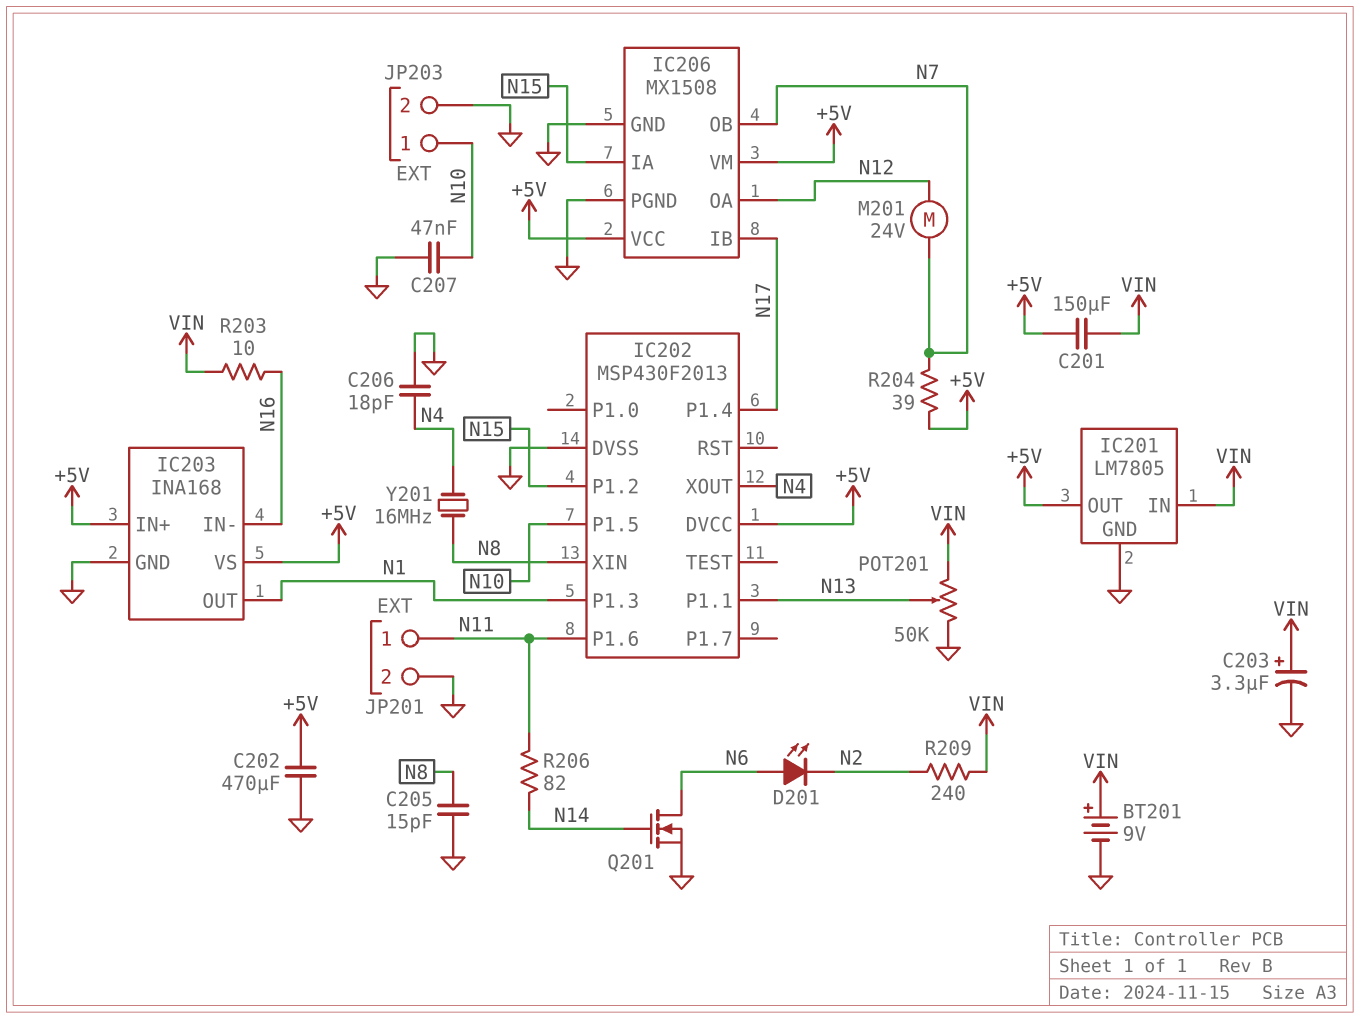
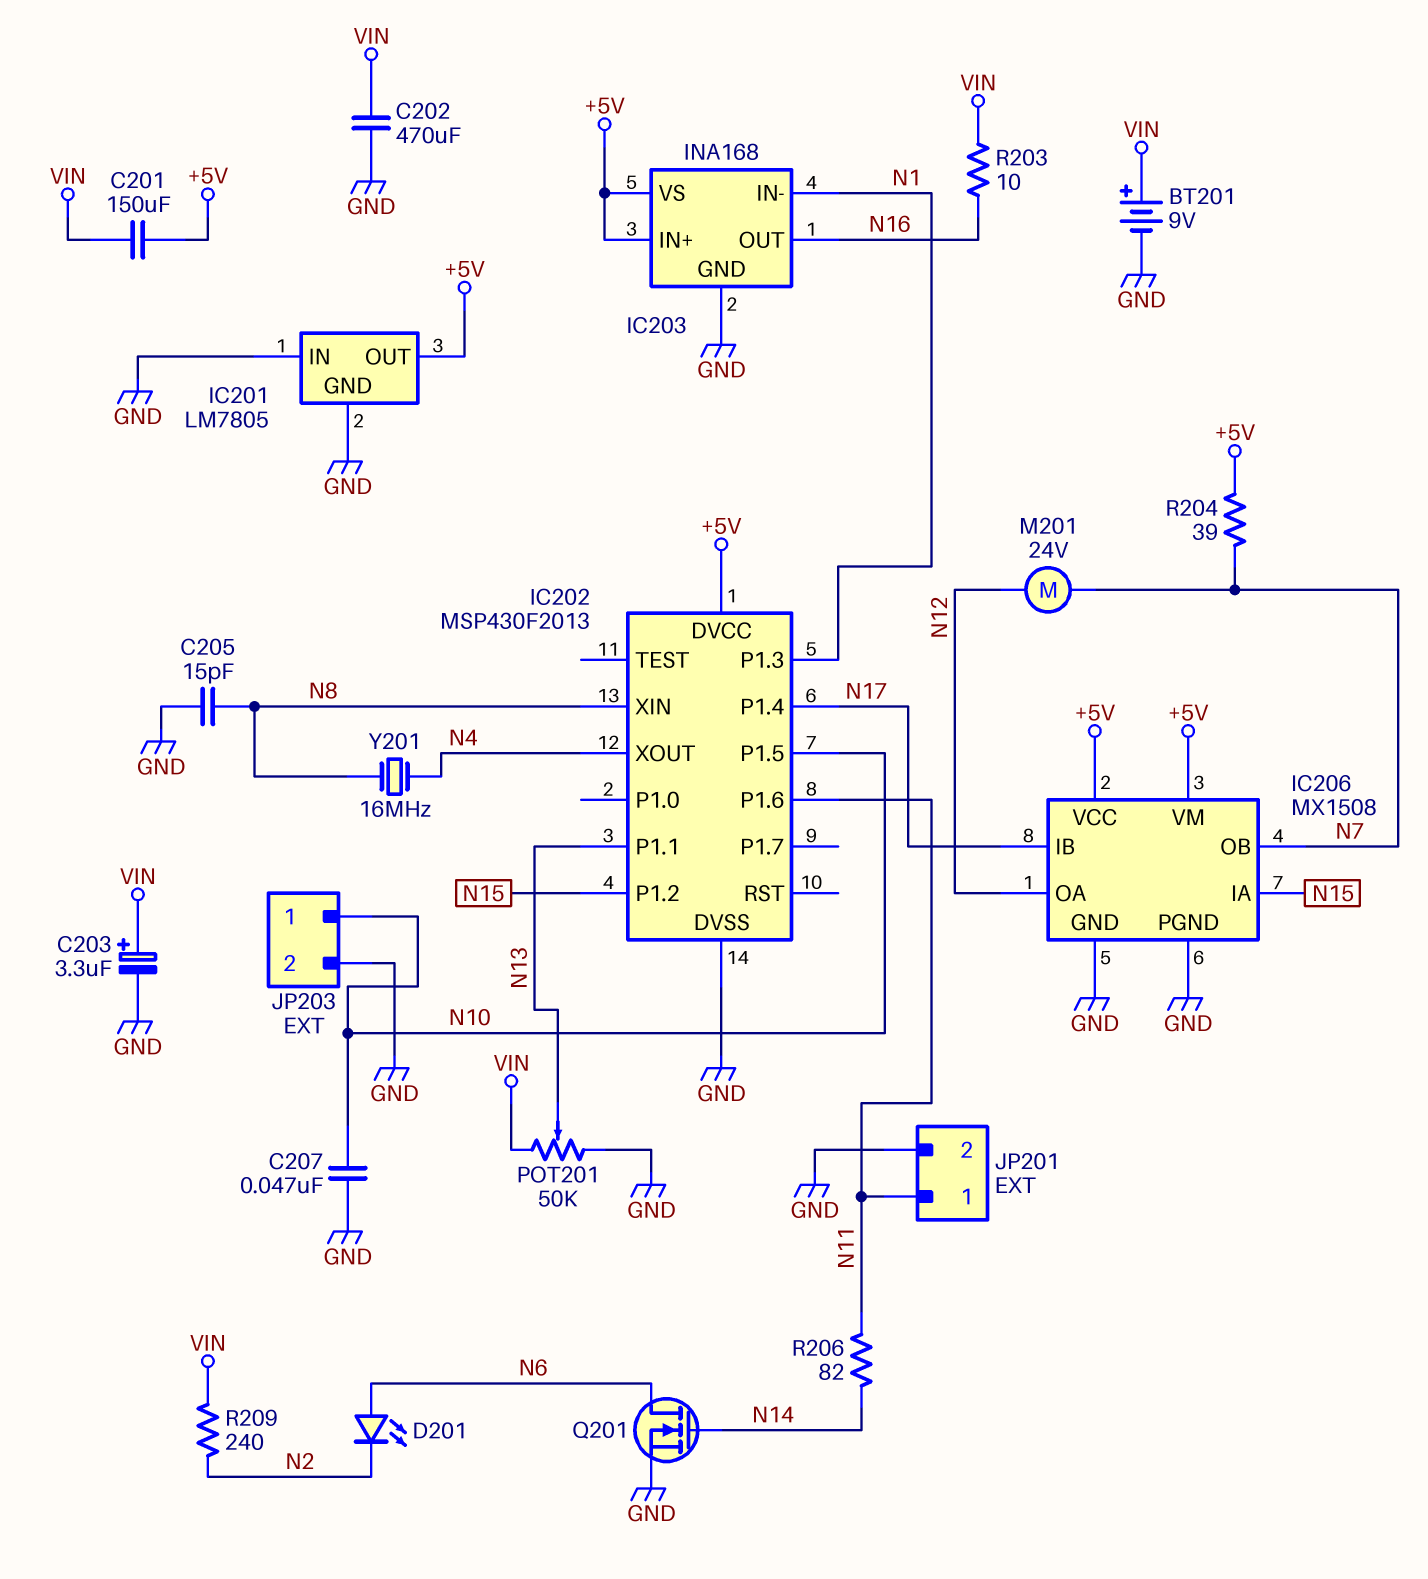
C202: 470uF (+5V, GND) -> 470uF (GND, VIN)
C206: 18pF (GND, N4) -> none
IC201 pin IN: VIN -> GND
IC203 pin IN-: N16 -> N1
IC203 pin OUT: N1 -> N16

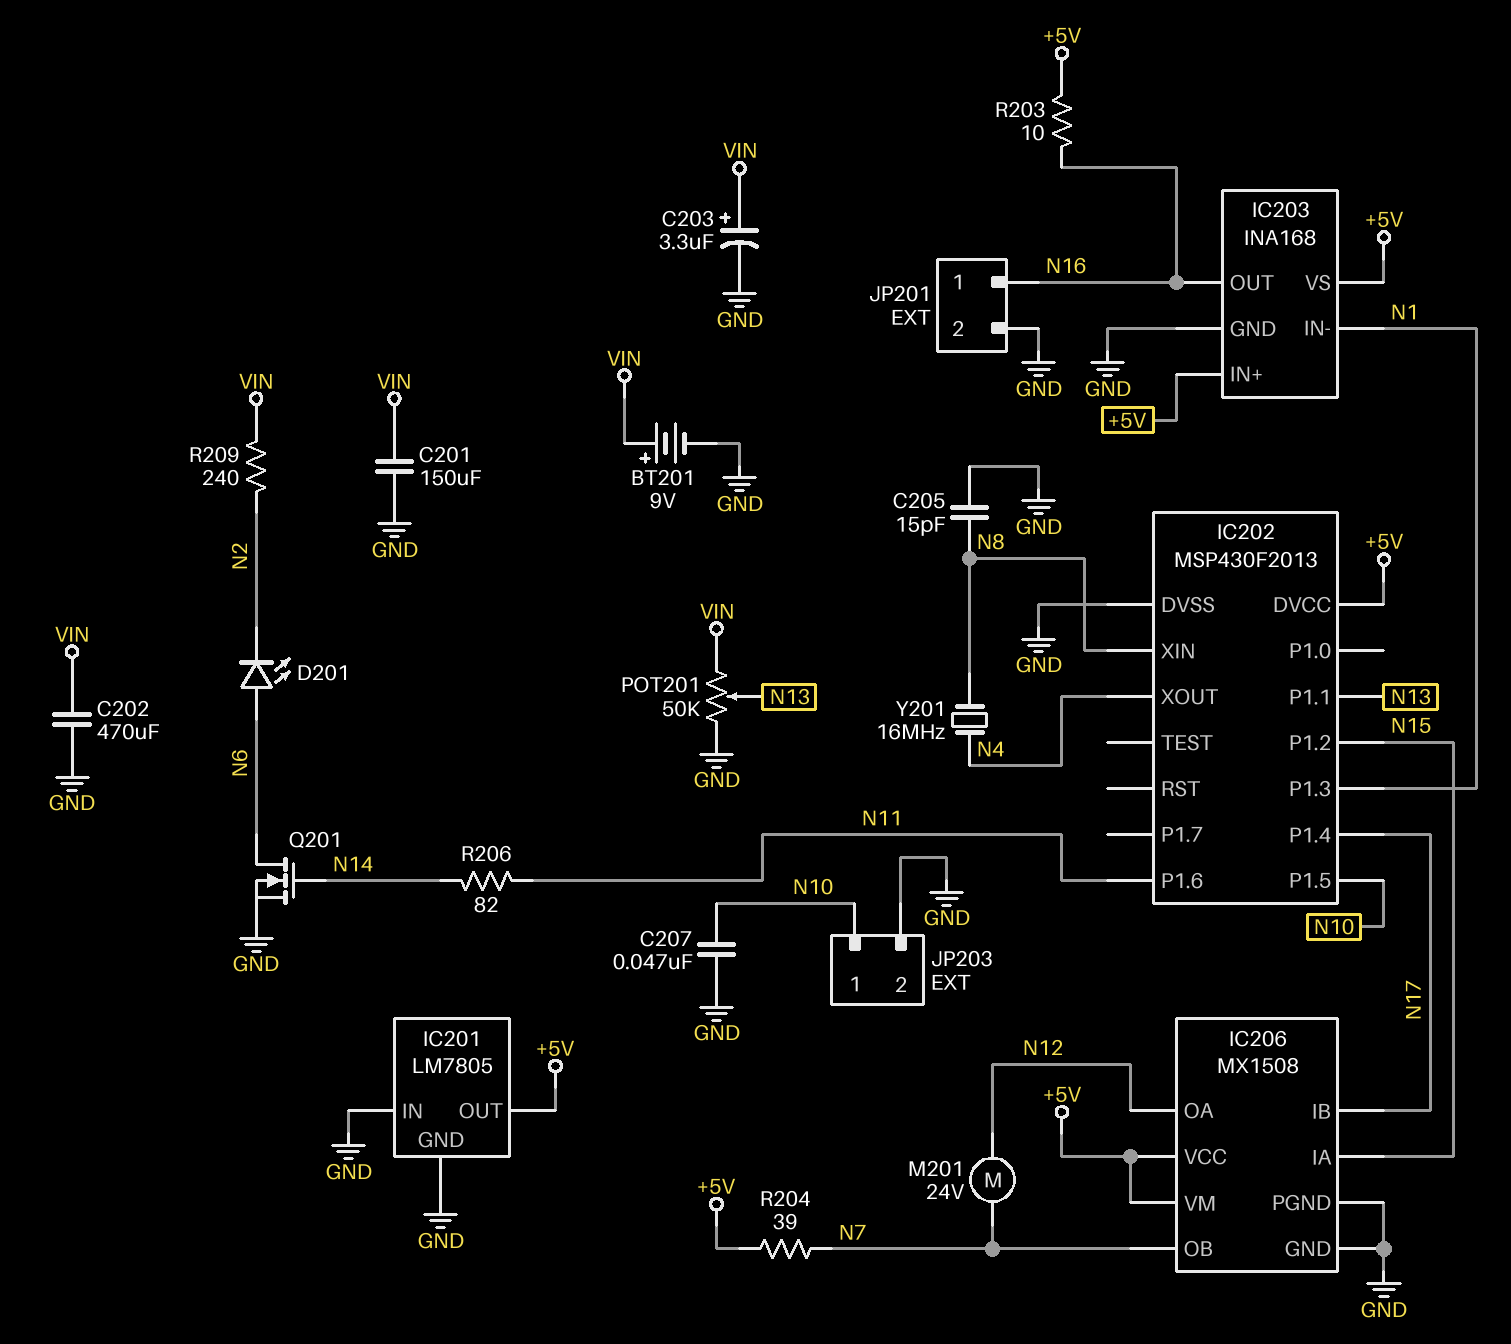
C201: 150uF (+5V, VIN) -> 150uF (GND, VIN)
JP201 pin 1: N11 -> N16
R203: 10 (N16, VIN) -> 10 (+5V, N16)

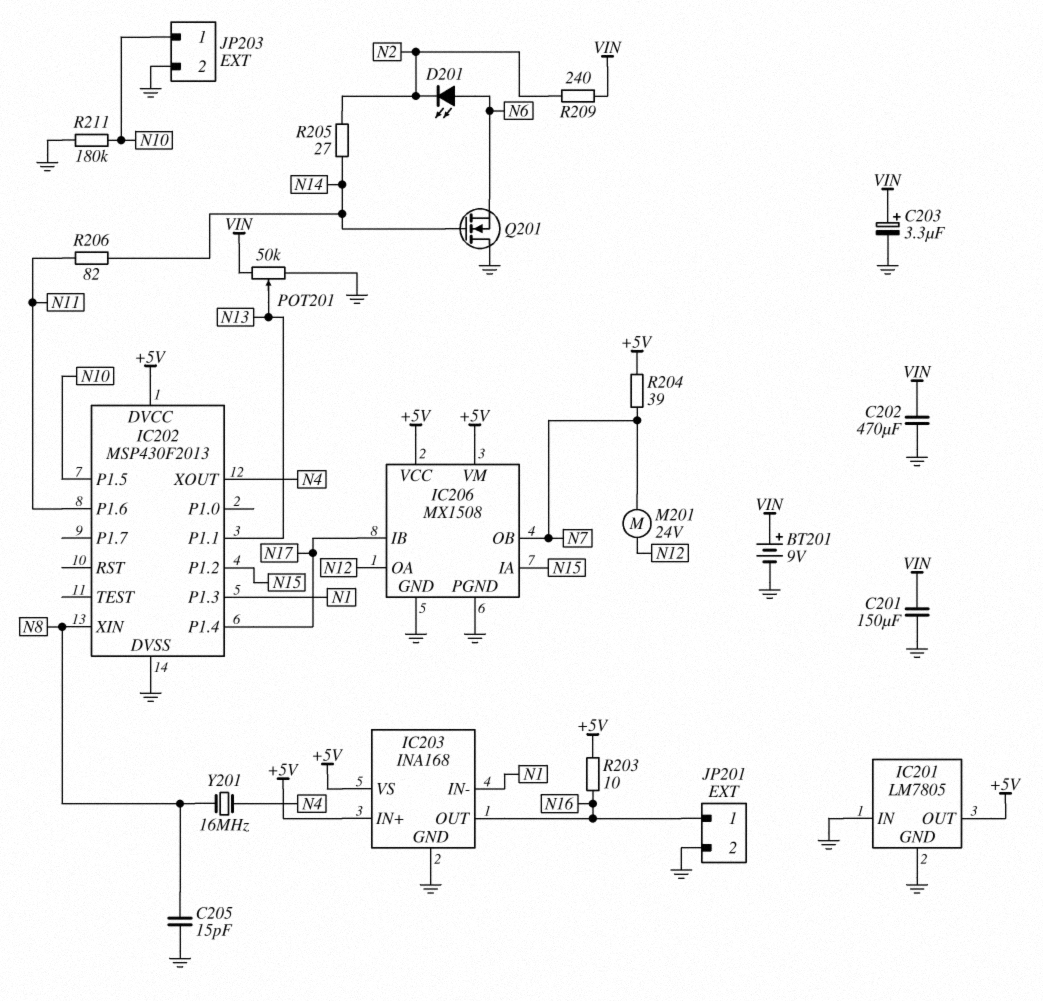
C207: 47nF (GND, N10) -> none
Q201: NMOS (G N14, D N6, S GND) -> NMOS (G N14, D GND, S N6)
R205: none -> 27 (N2, N14)
R211: none -> 180k (GND, N10)

